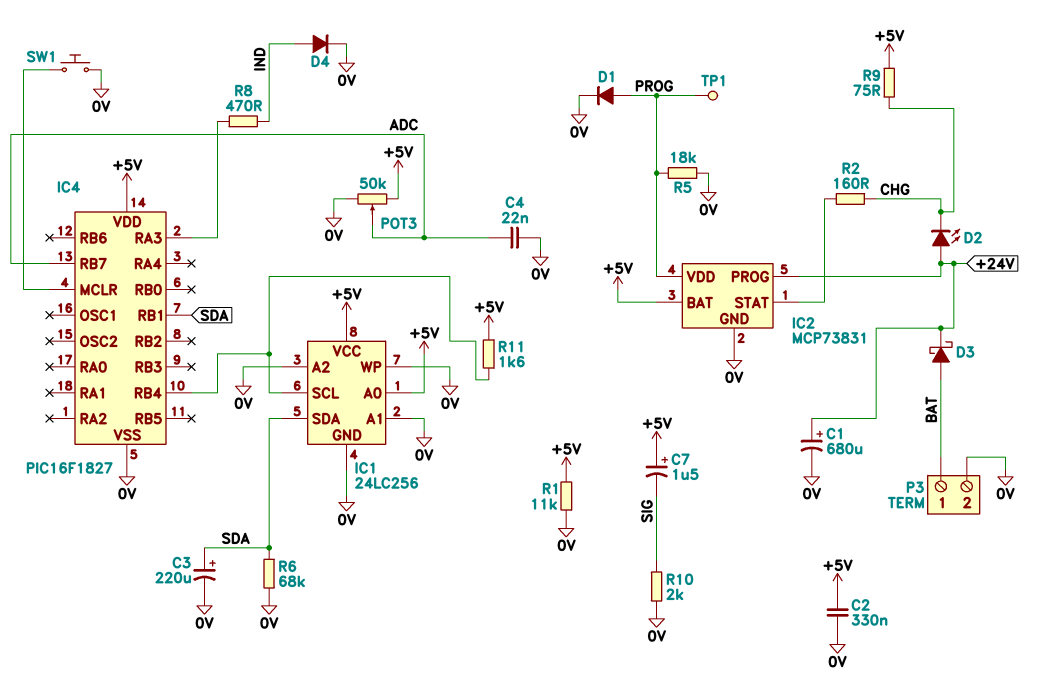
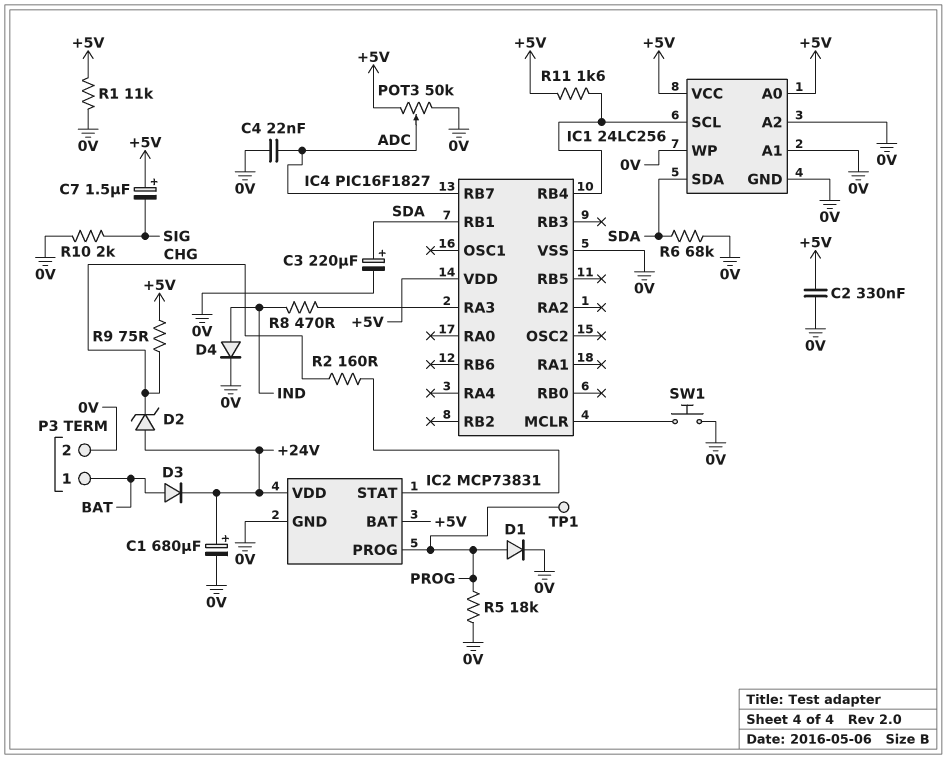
D2: LED (A +24V, K CHG) -> zener (A +24V, K CHG)
D3: schottky (A BAT, K +24V) -> diode (A BAT, K +24V)
IC2 pin PROG: +24V -> PROG
IC2 pin VDD: PROG -> +24V

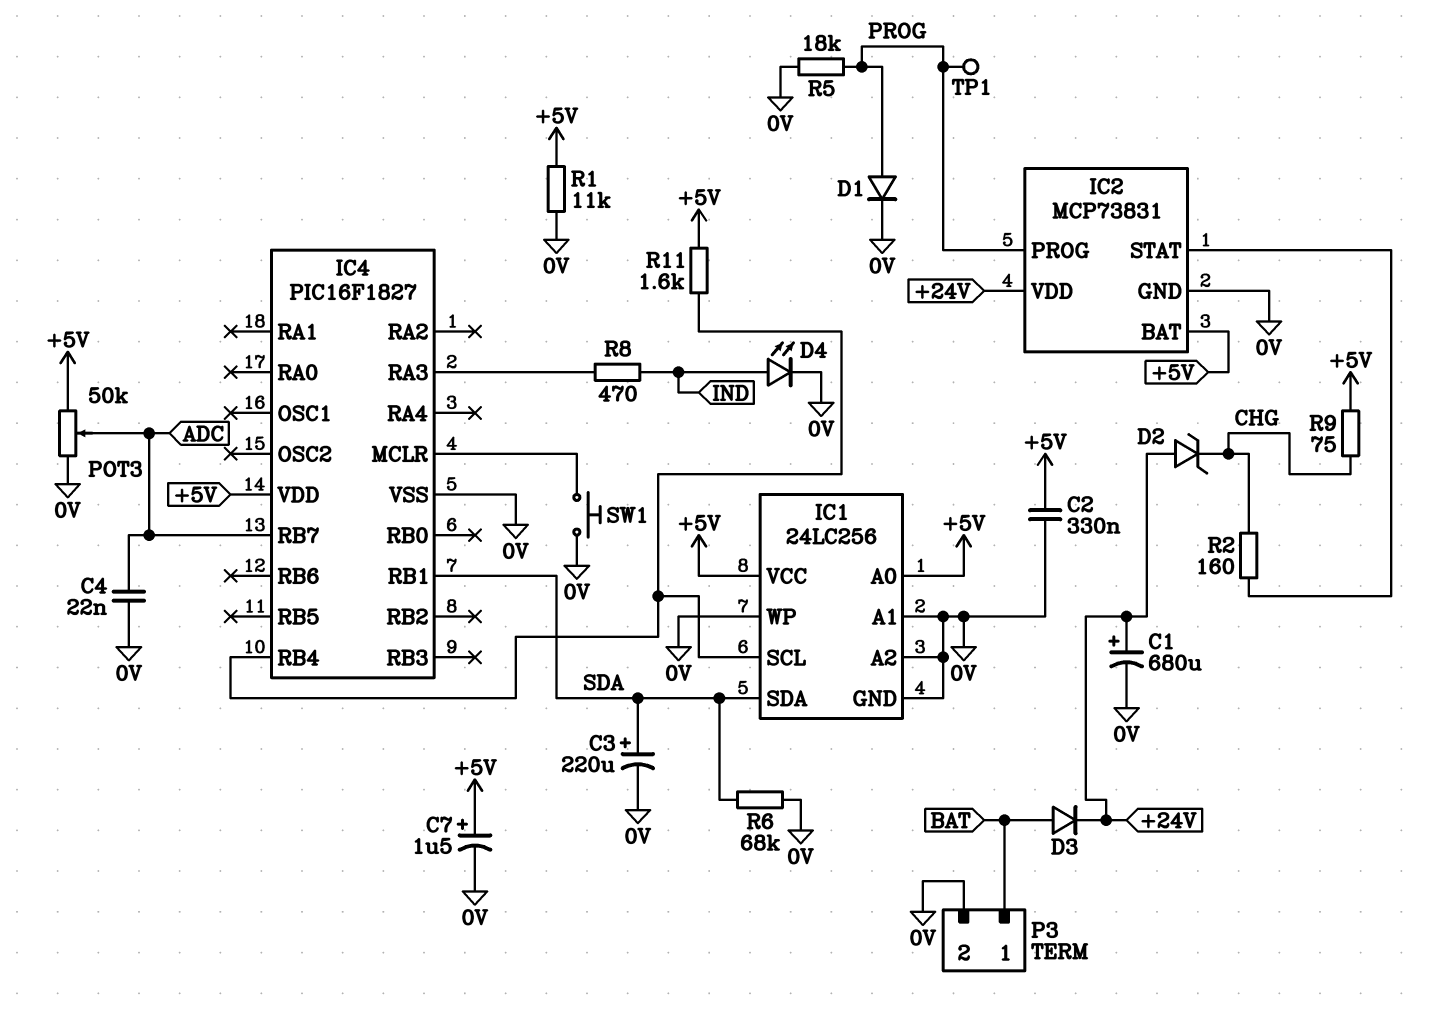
C7: 1.5uF (plus +5V, minus SIG) -> 1.5uF (plus +5V, minus 0V)
D4: diode (A IND, K 0V) -> LED (A IND, K 0V)
R10: 2k (0V, SIG) -> none

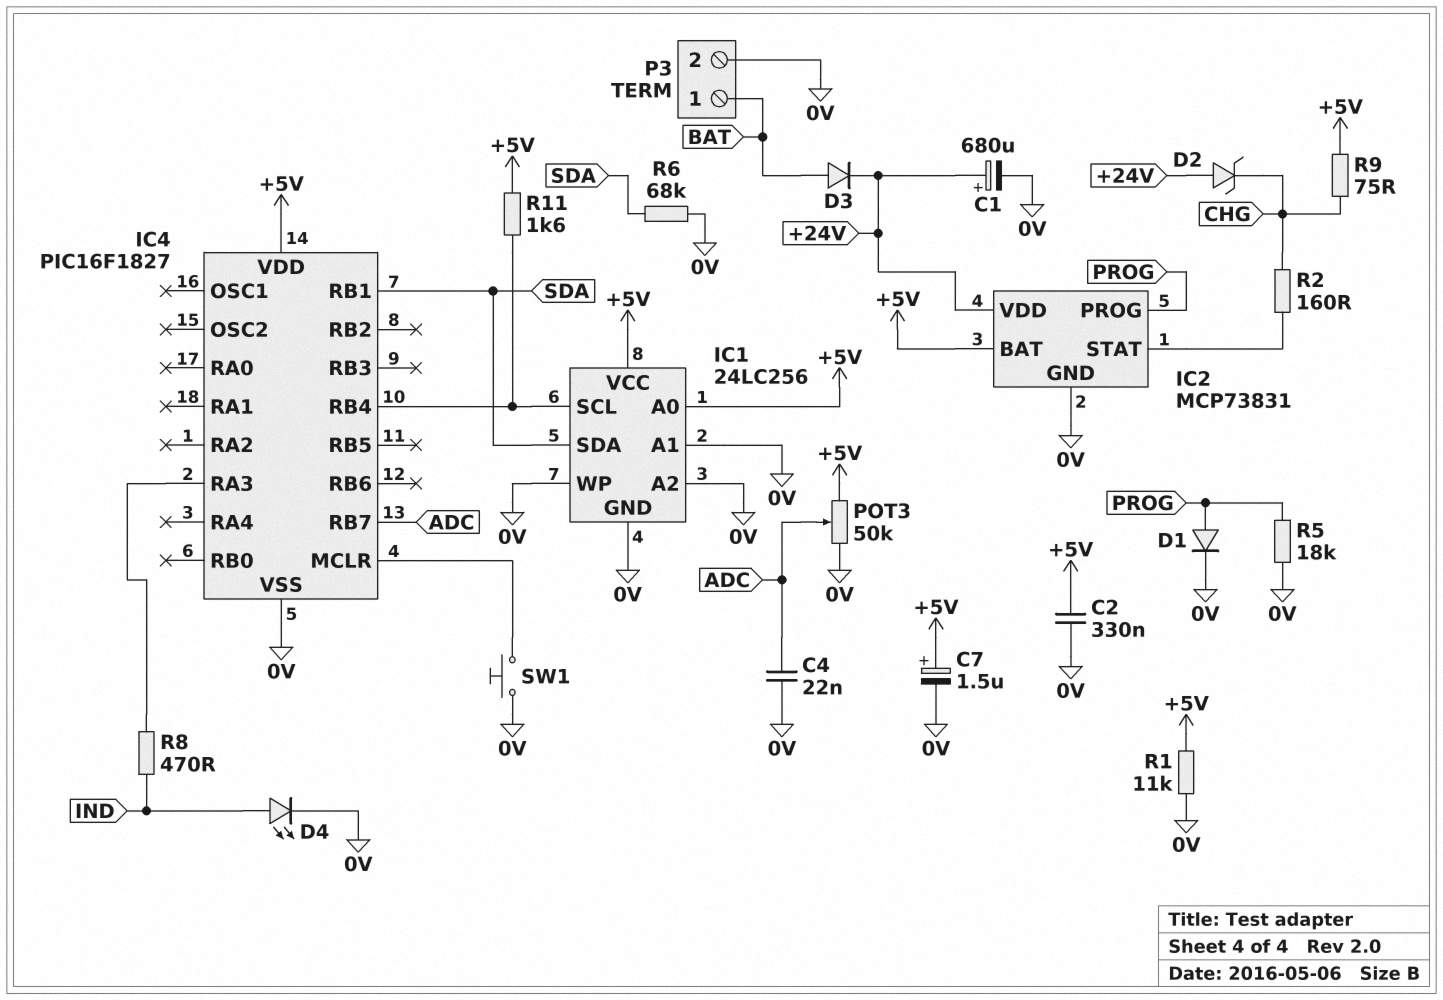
C3: 220uF (plus SDA, minus 0V) -> none
TP1: test point (PROG) -> none

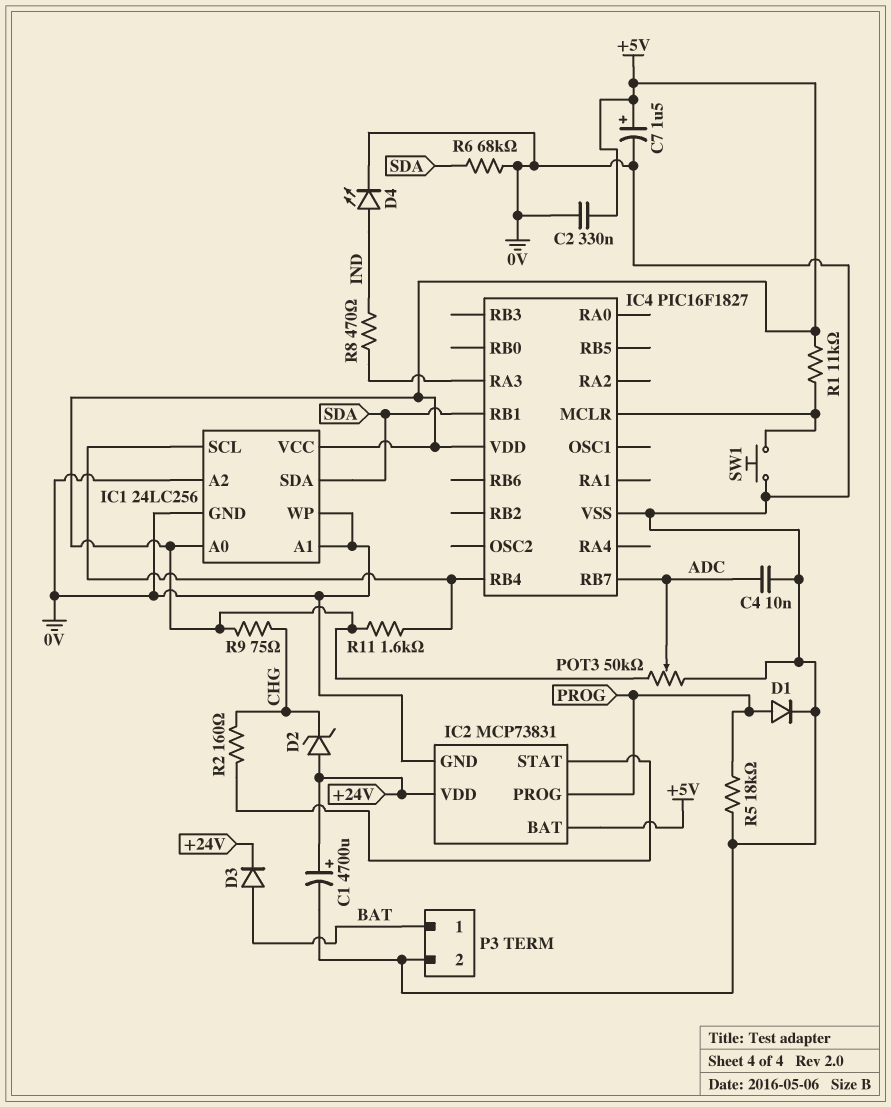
C1: 680uF (plus +24V, minus 0V) -> 4700uF (plus +24V, minus 0V)
C4: 22nF (0V, ADC) -> 10nF (0V, ADC)
R1: 11k (+5V, 0V) -> 11k (+5V, IC4/MCLR)

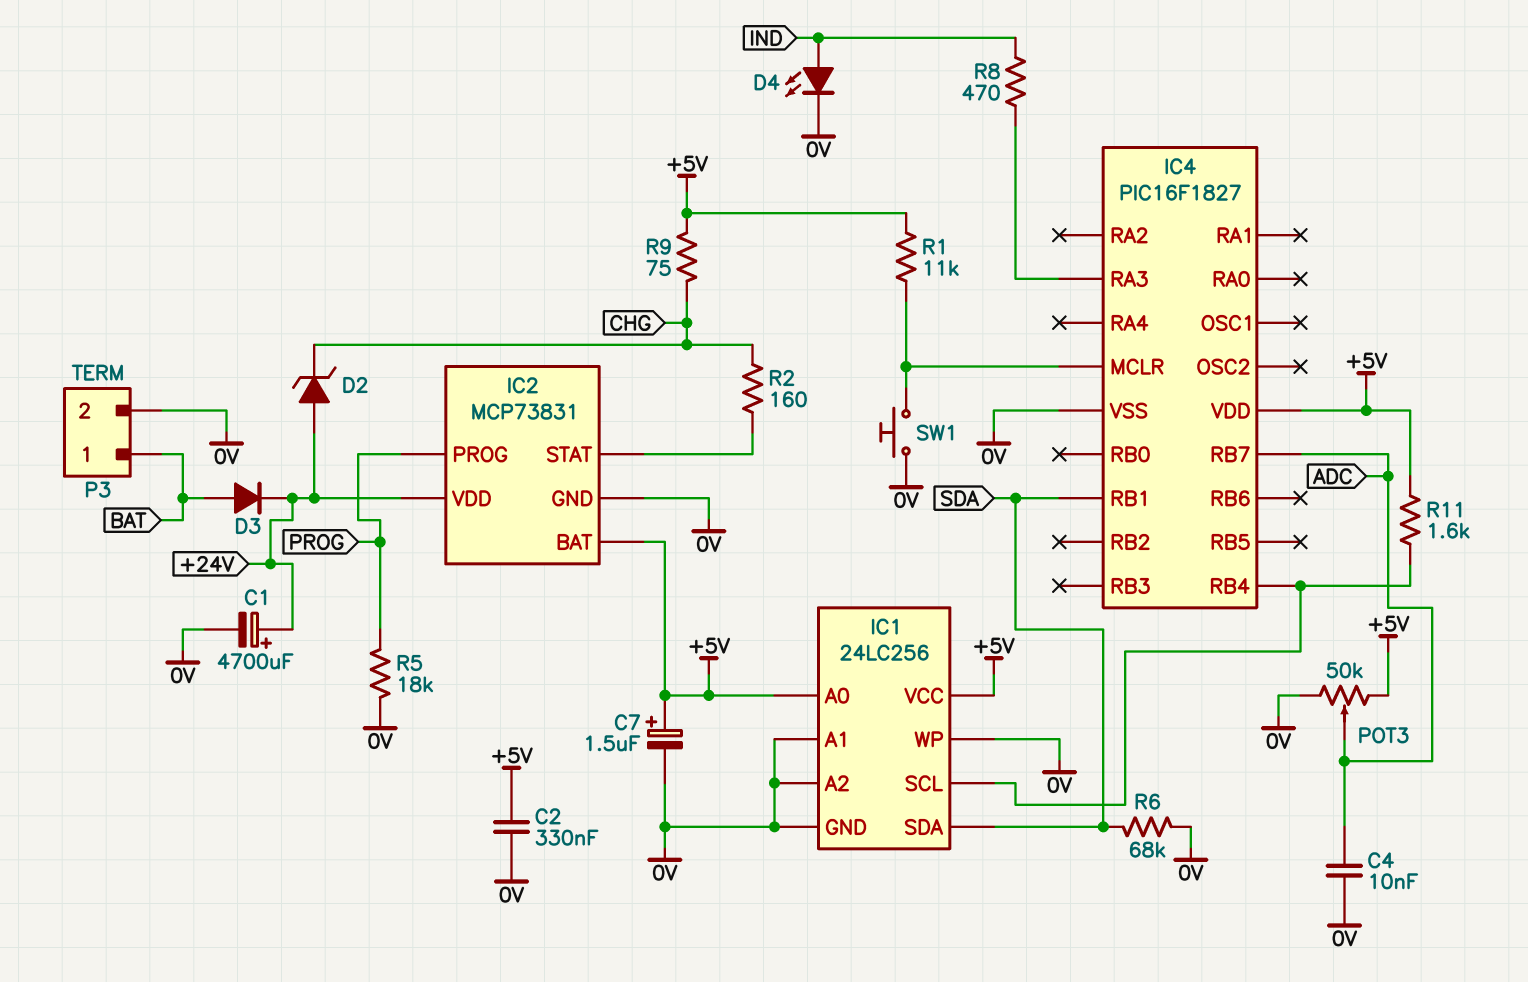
D1: diode (A PROG, K 0V) -> none

